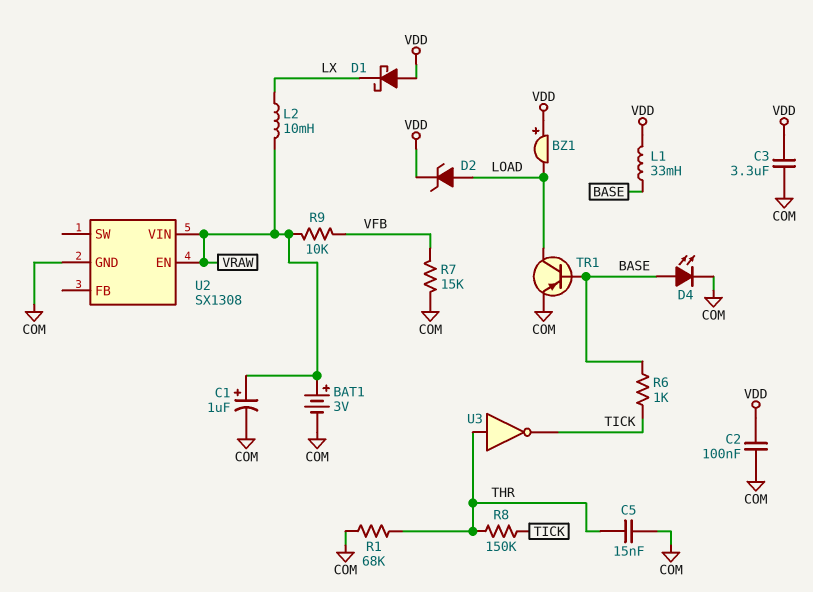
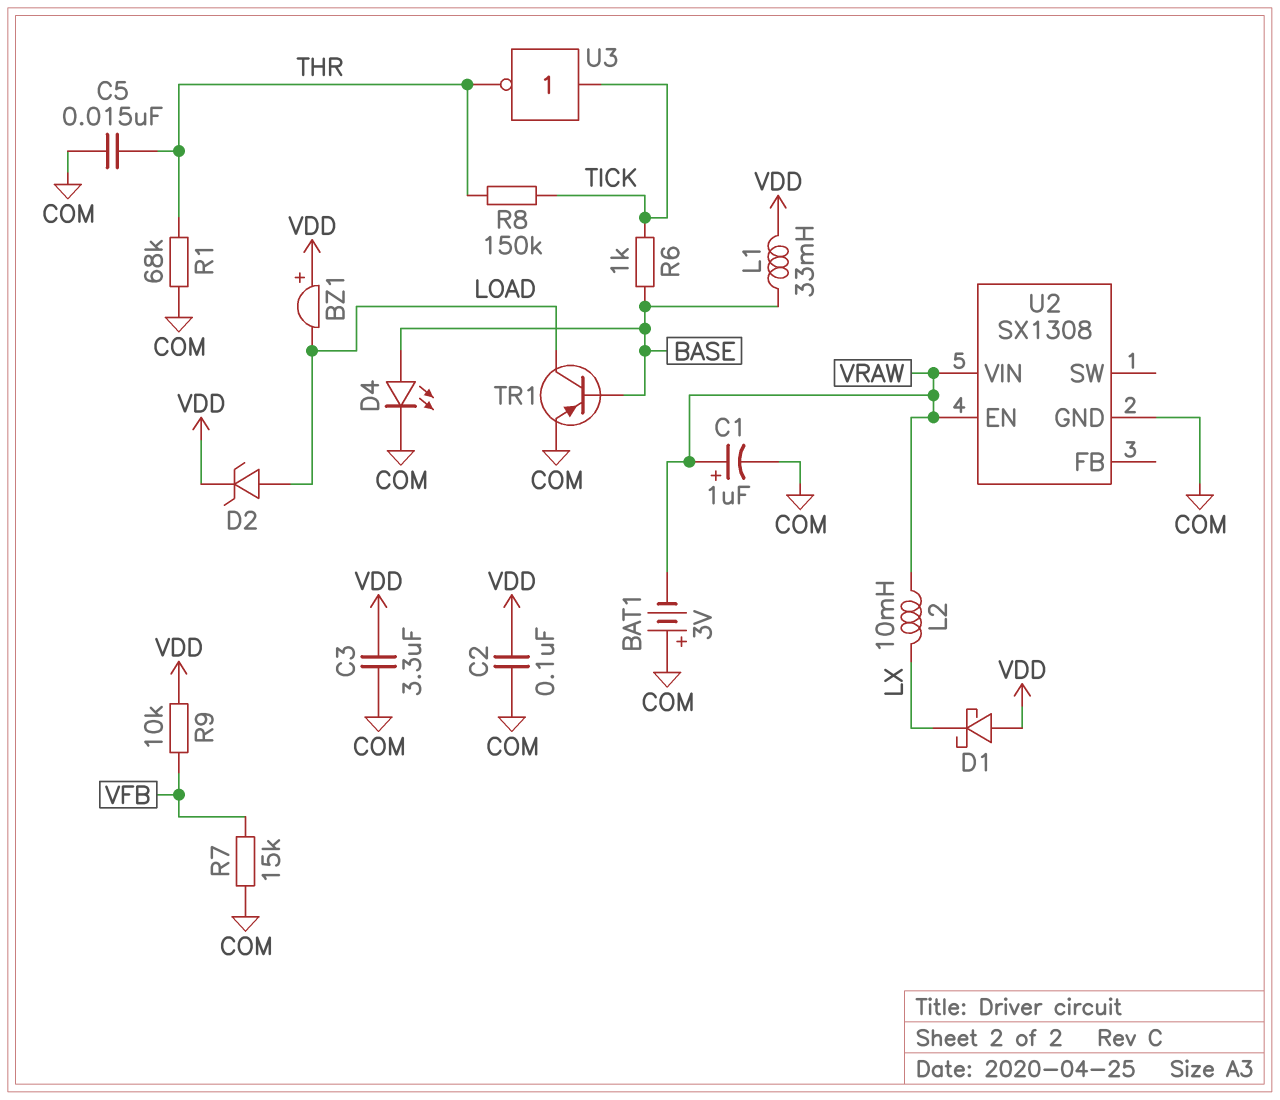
BAT1: 3V (plus VRAW, minus COM) -> 3V (plus COM, minus VRAW)
R9: 10k (VFB, VRAW) -> 10k (VDD, VFB)
U3: NOT (in THR, out TICK) -> NOT (in TICK, out THR)

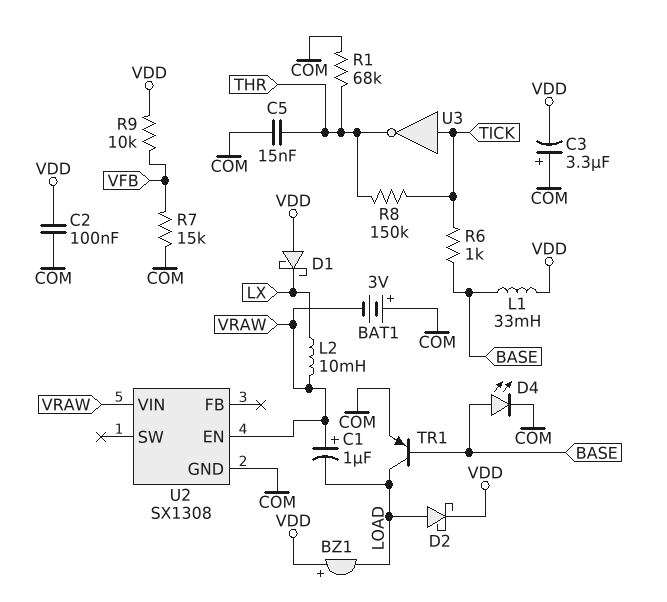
C1: 1uF (plus VRAW, minus COM) -> 1uF (plus VRAW, minus LOAD)
C3: 3.3uF (COM, VDD) -> 3.3uF (plus COM, minus VDD)
D2: zener (A LOAD, K VDD) -> schottky (A LOAD, K VDD)

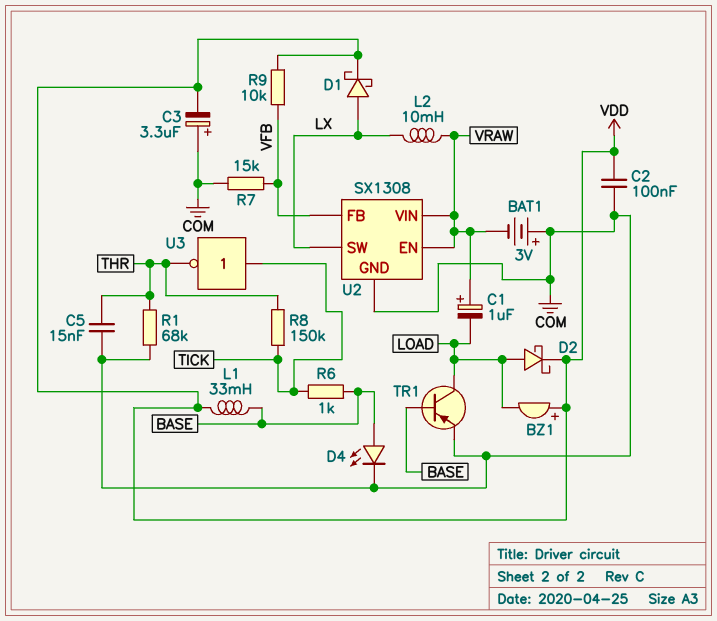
D1: schottky (A VDD, K LX) -> schottky (A LX, K VDD)
U2 pin FB: none -> VFB
U2 pin SW: none -> LX

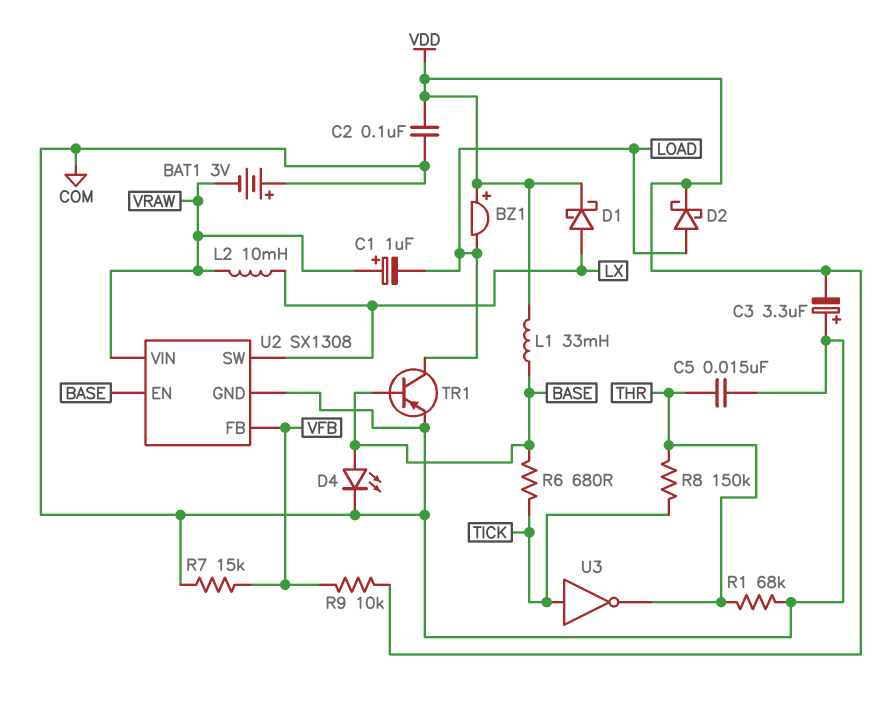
R6: 1k (BASE, TICK) -> 680 (BASE, TICK)
U2 pin EN: VRAW -> BASE

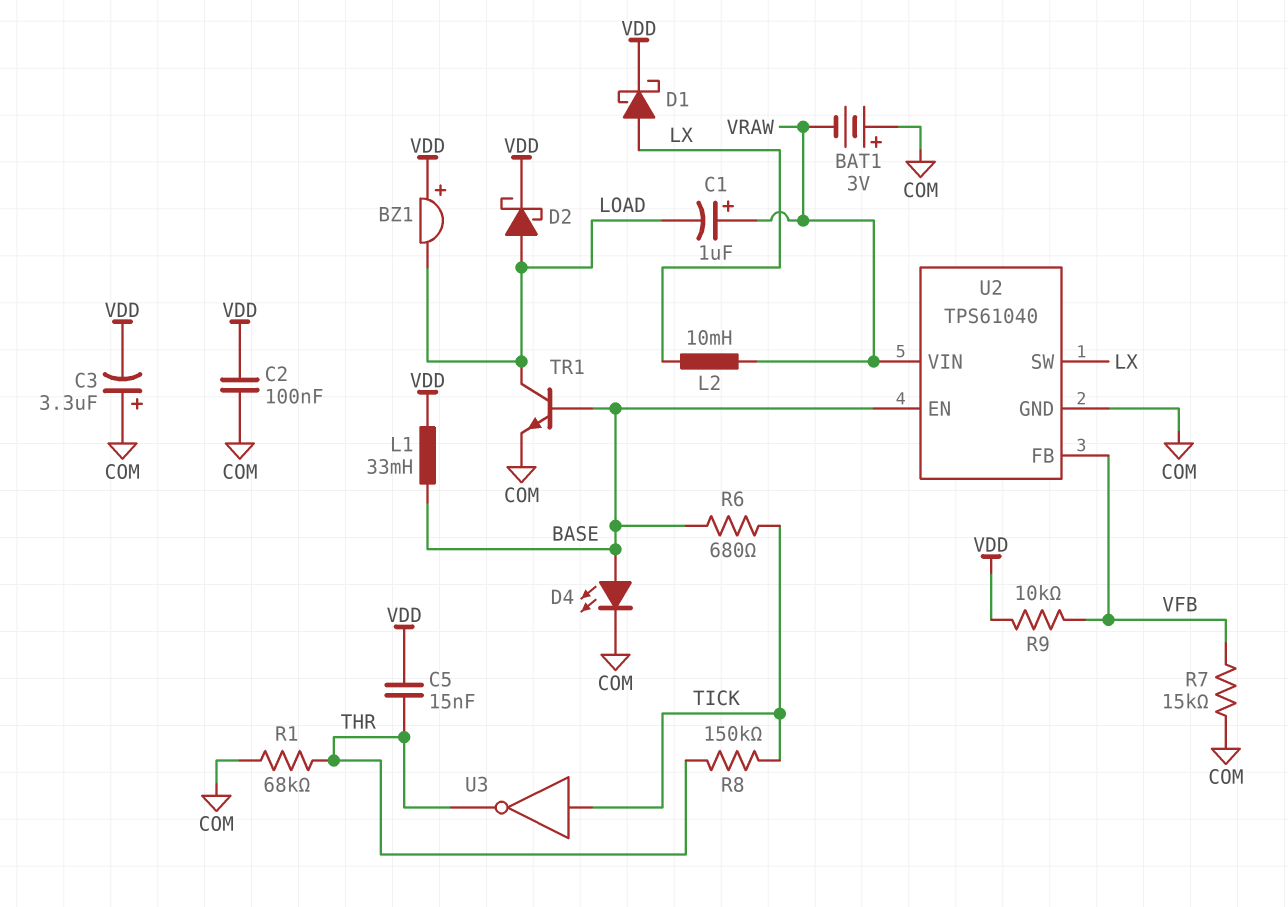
C5: 15nF (COM, THR) -> 15nF (THR, VDD)
TR1: PNP (B BASE, C LOAD, E COM) -> NPN (B BASE, C LOAD, E COM)
U2: SX1308 -> TPS61040

